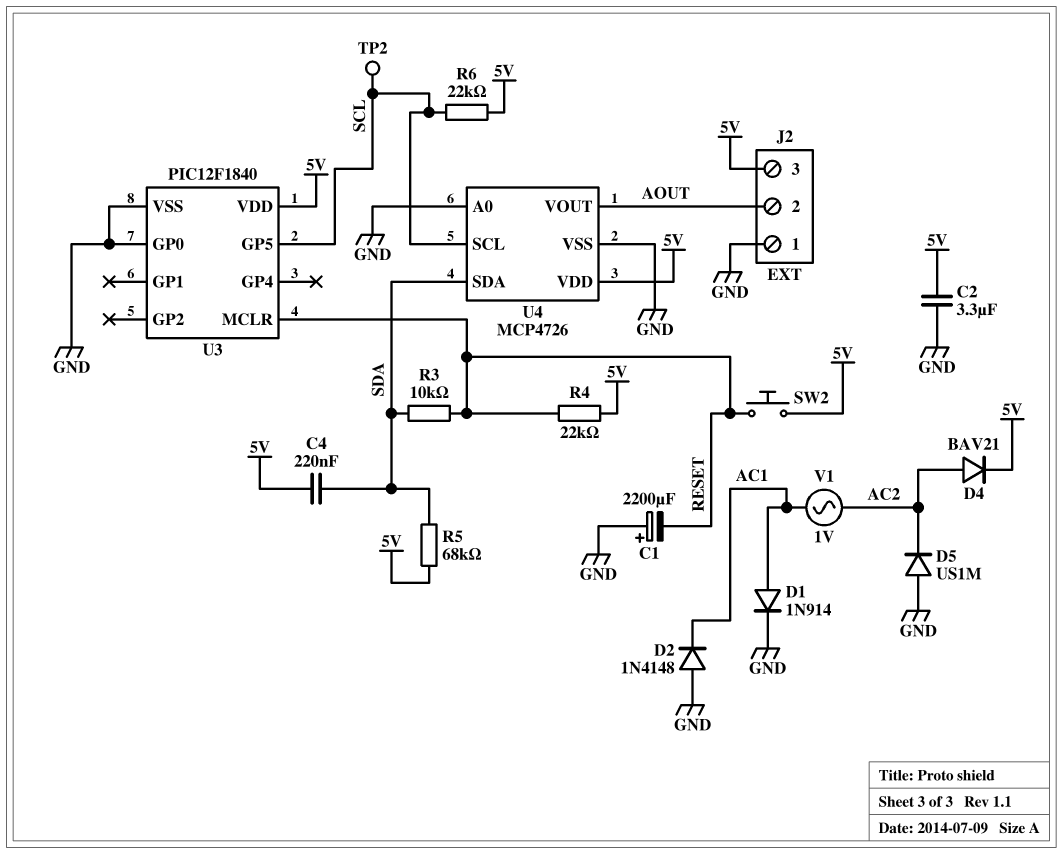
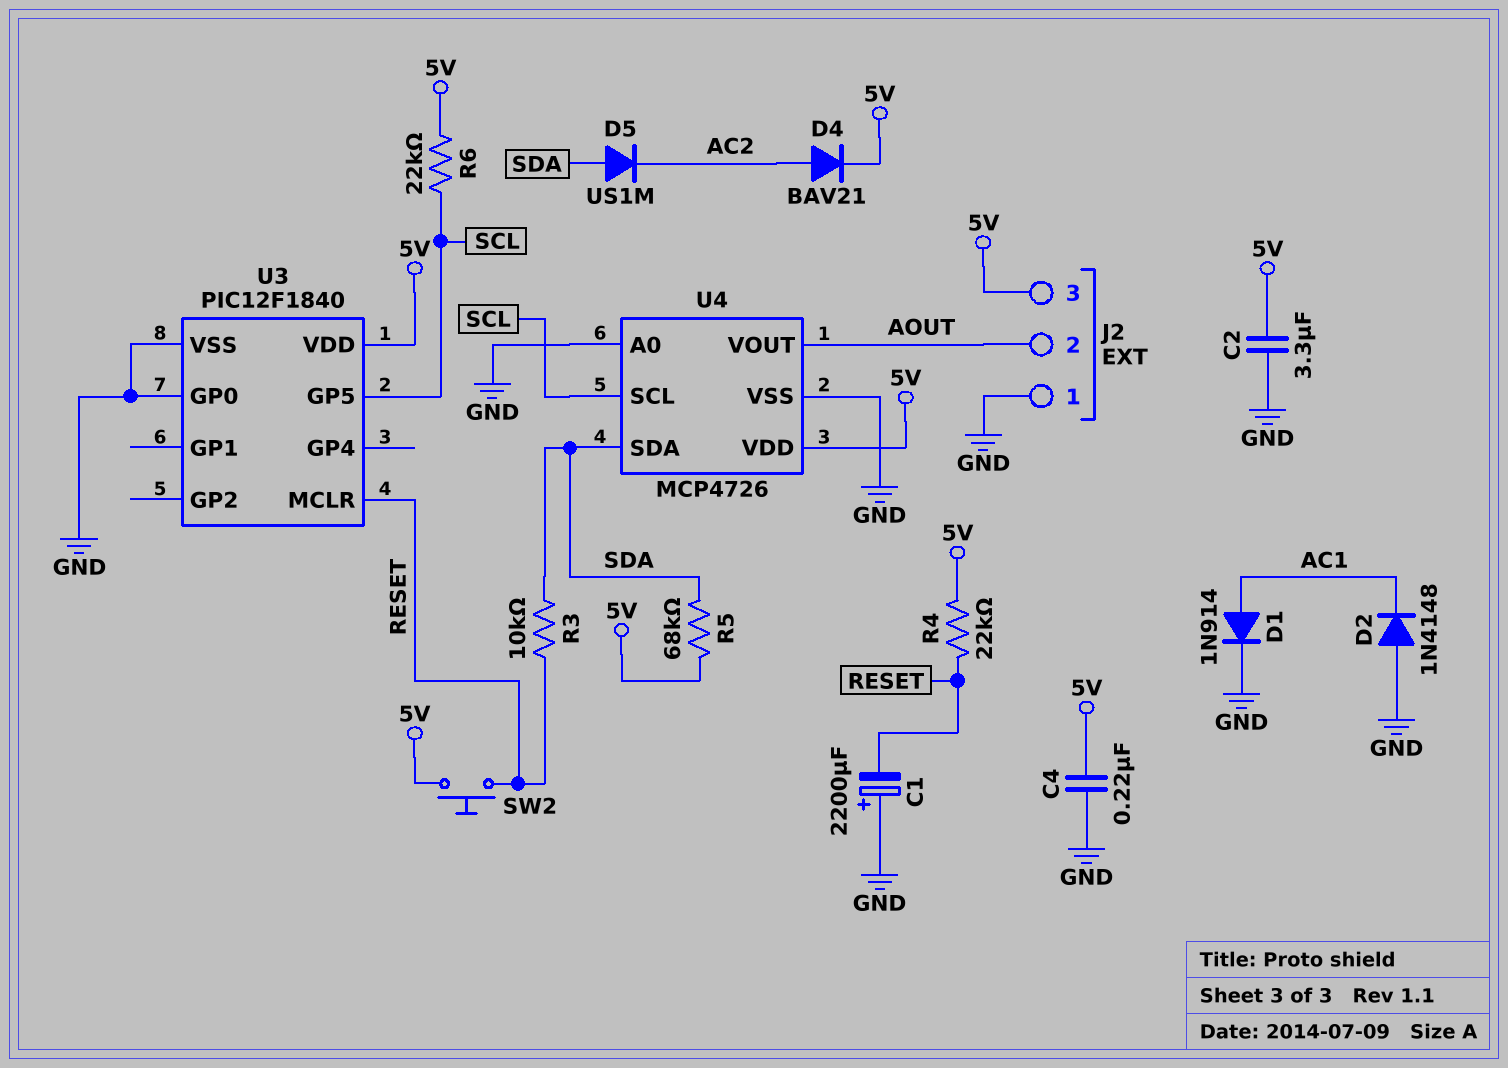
C4: 220nF (5V, SDA) -> 220nF (5V, GND)
D5: diode US1M (A GND, K AC2) -> diode US1M (A SDA, K AC2)
TP2: test point (SCL) -> none
V1: AC 1V (AC1, AC2) -> none

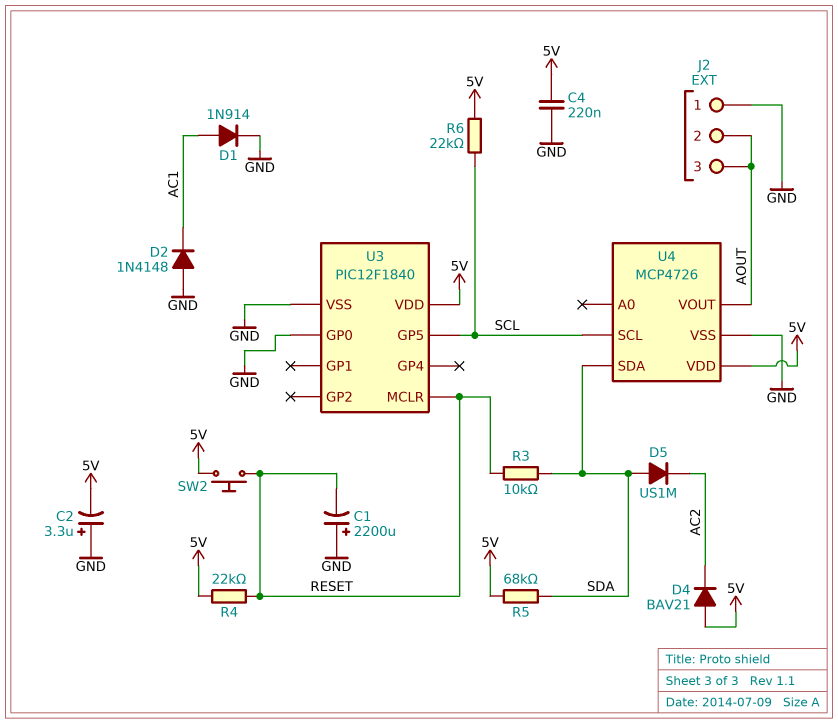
C2: 3.3uF (5V, GND) -> 3.3uF (plus GND, minus 5V)
D4: diode BAV21 (A AC2, K 5V) -> diode BAV21 (A 5V, K AC2)
J2 pin 3: 5V -> AOUT
U4 pin A0: GND -> none

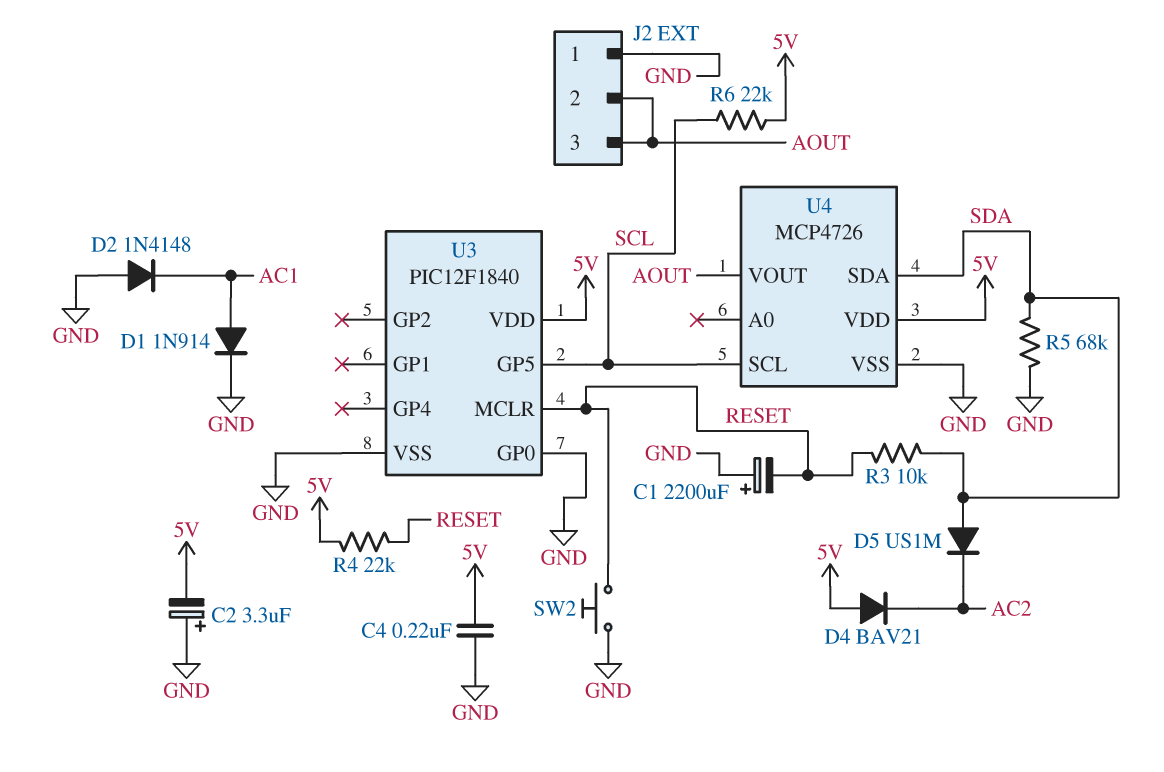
R5: 68k (5V, SDA) -> 68k (GND, SDA)
SW2: button (5V, RESET) -> button (GND, RESET)

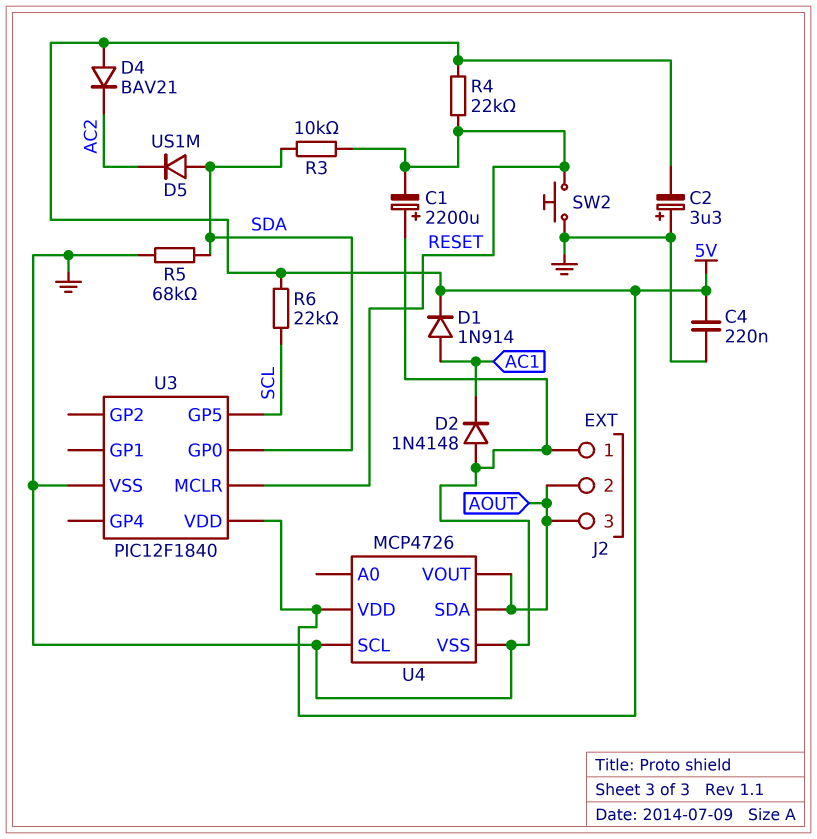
D1: diode 1N914 (A AC1, K GND) -> diode 1N914 (A AC1, K 5V)
U3 pin GP0: GND -> SDA
U4 pin SCL: SCL -> GND
U4 pin SDA: SDA -> AOUT

